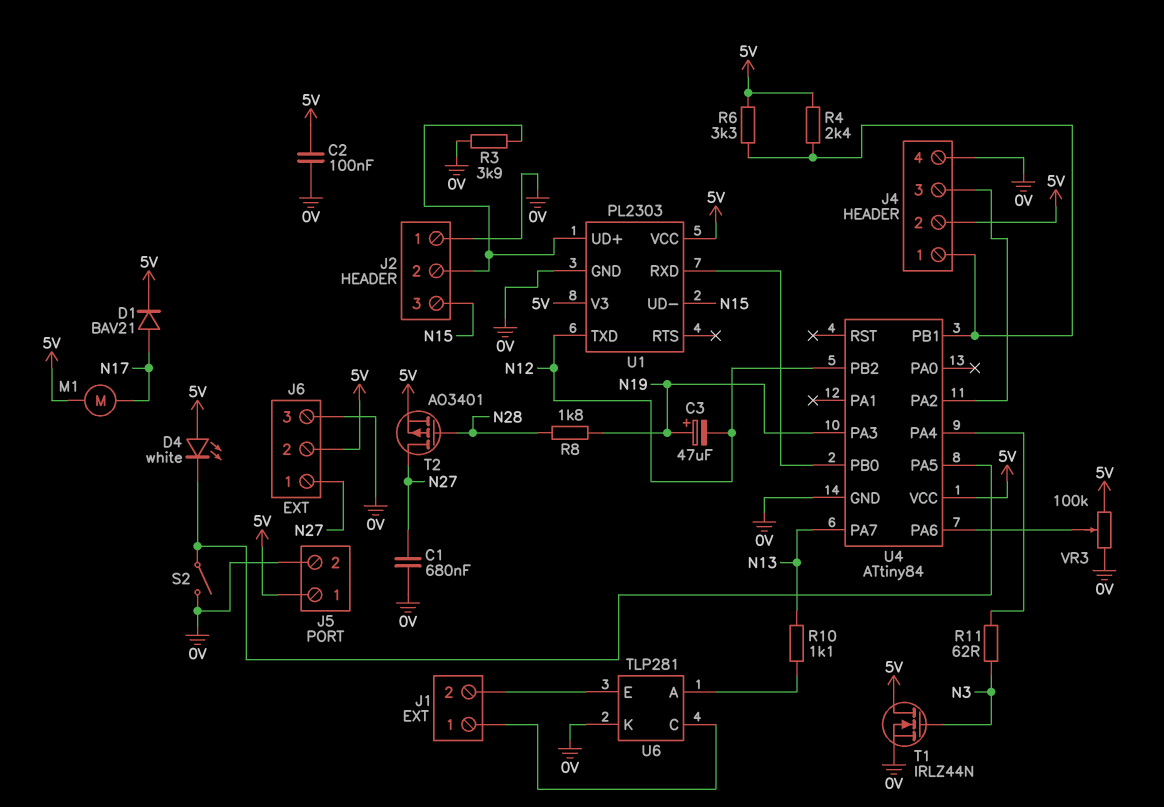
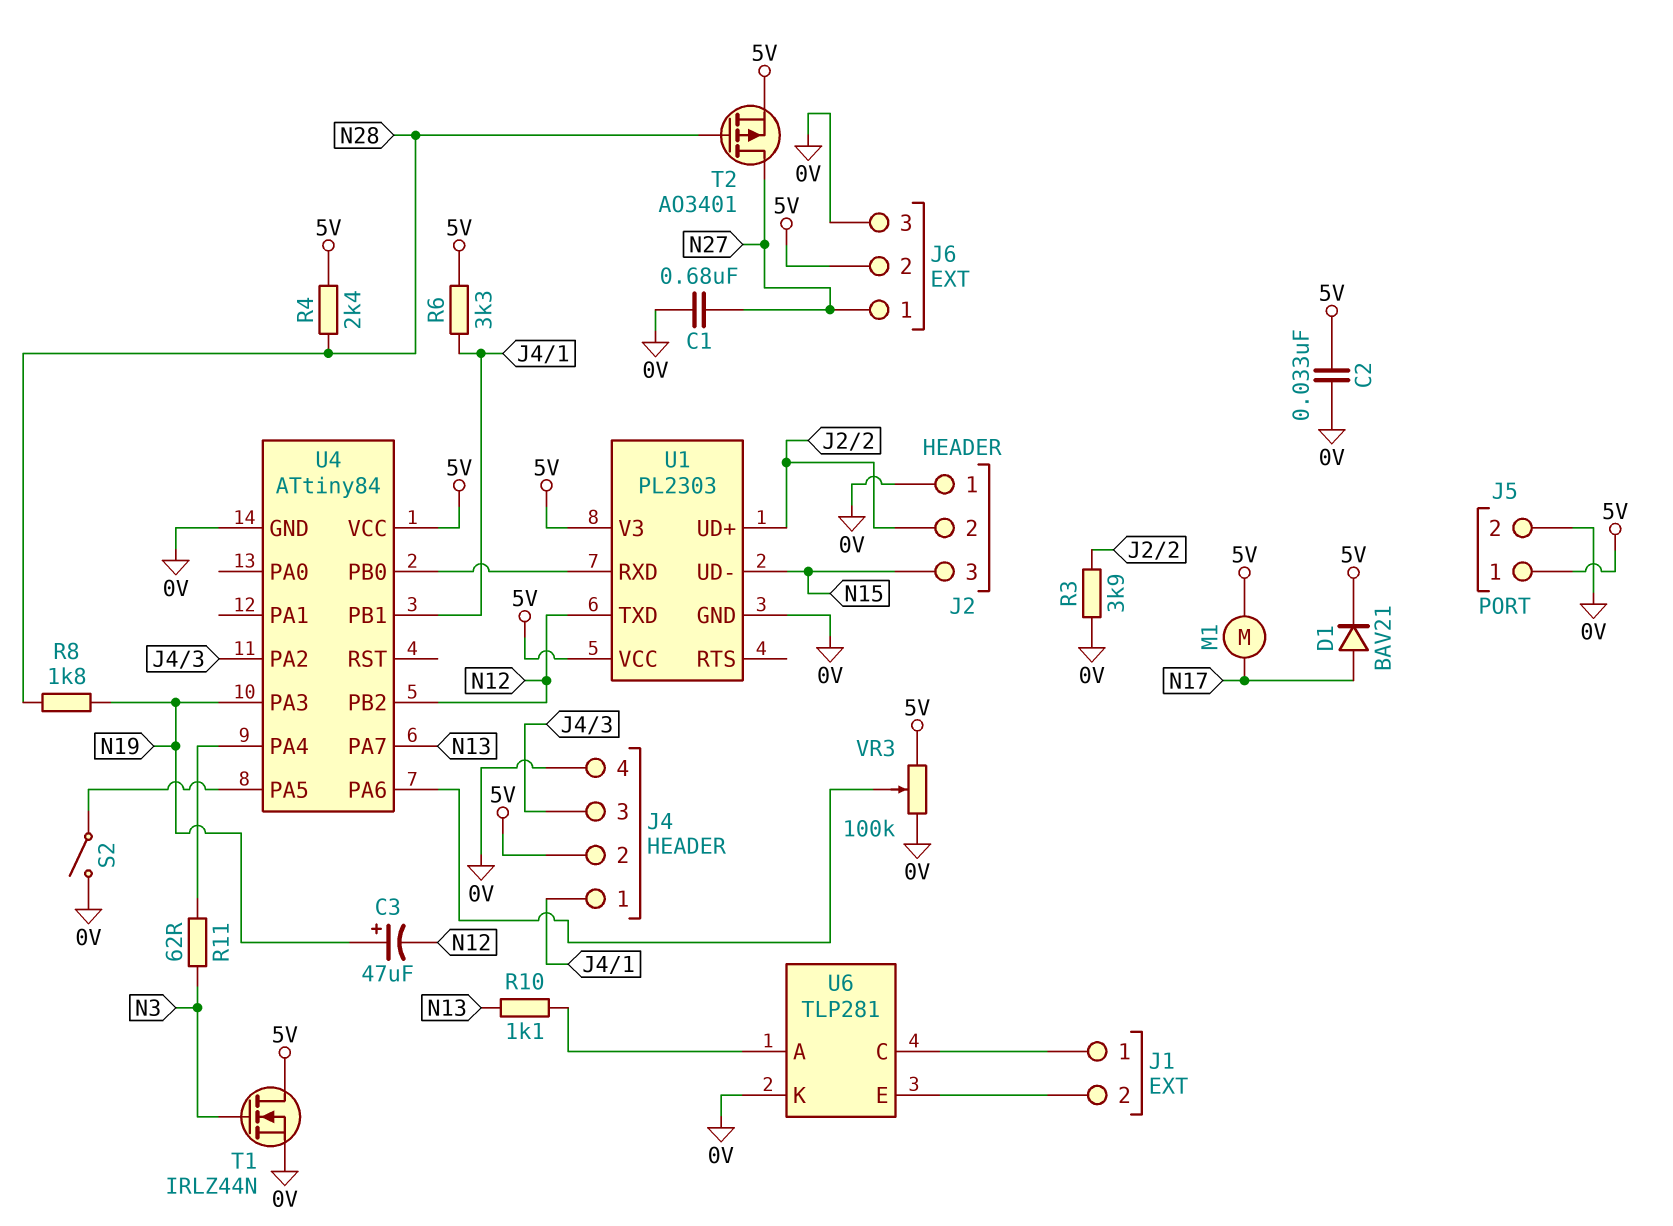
C2: 100nF (0V, 5V) -> 33nF (0V, 5V)
D4: LED white (A 5V, K U4/PA5) -> none
R4: 2.4k (5V, J4/1) -> 2.4k (5V, N28)

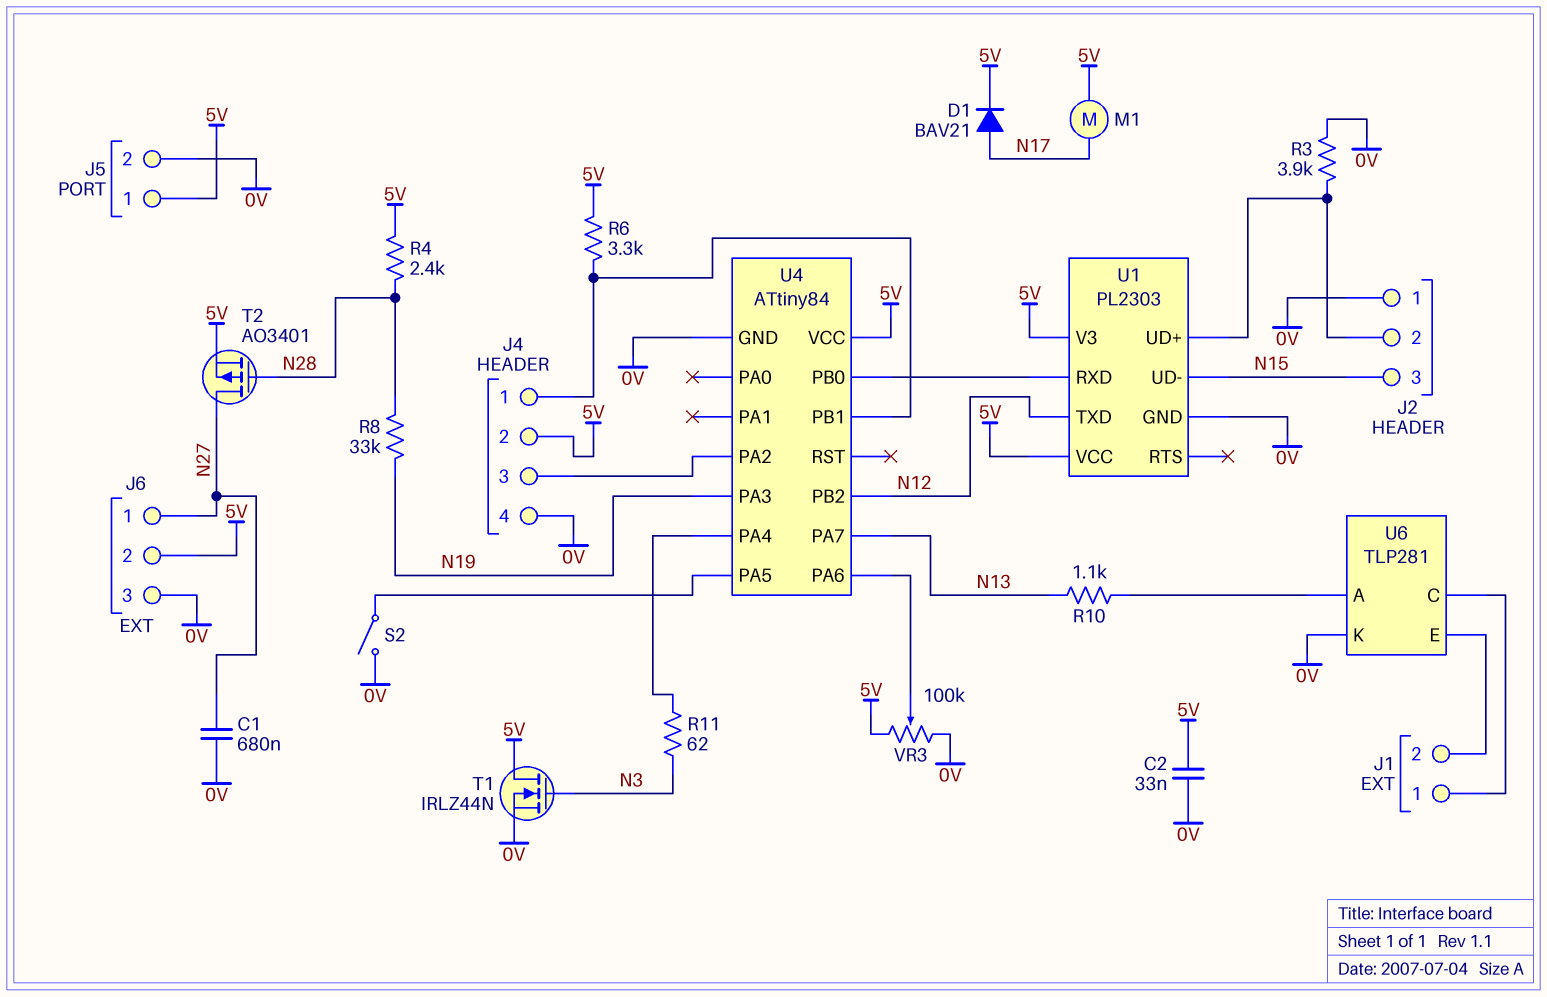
C3: 47uF (plus N19, minus N12) -> none
R8: 1.8k (N19, N28) -> 33k (N19, N28)

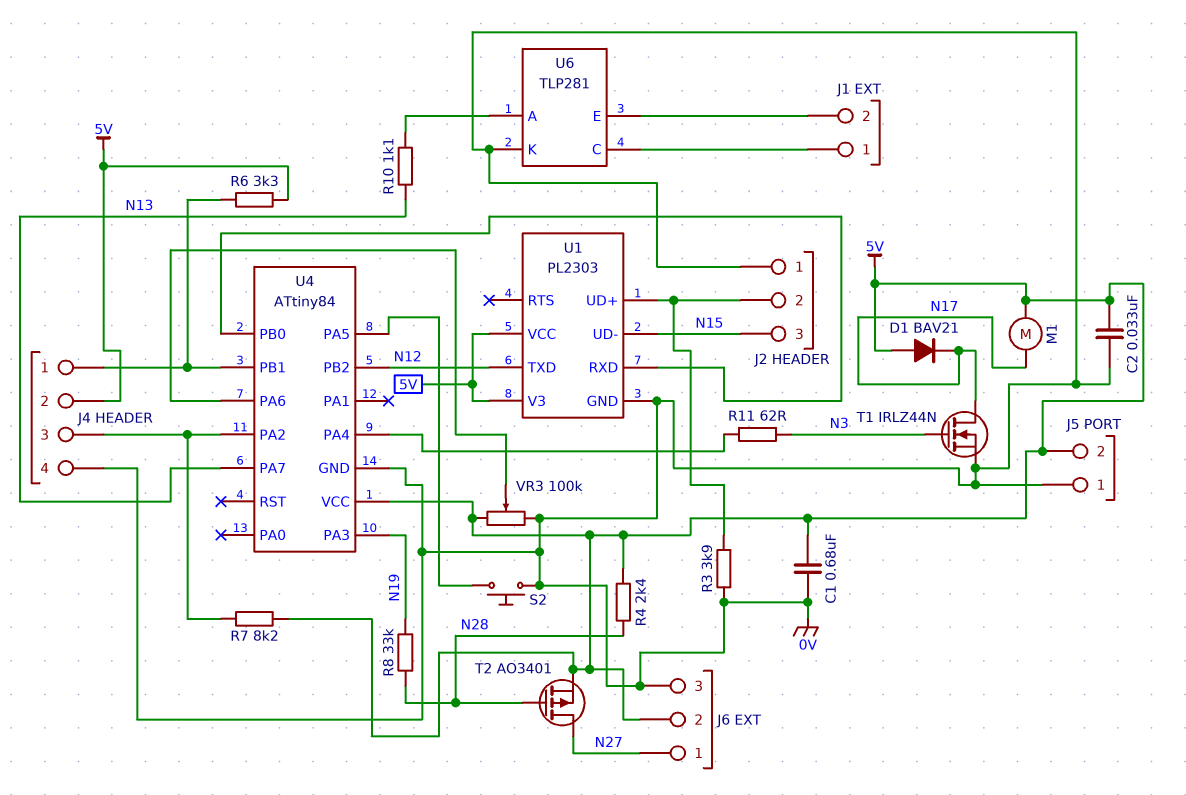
C1: 680nF (0V, N27) -> 680nF (0V, 5V)
D1: diode BAV21 (A N17, K 5V) -> diode BAV21 (A 5V, K N17)
J5 pin 1: 5V -> 0V
J5 pin 2: 0V -> 5V
R7: none -> 8.2k (5V, J4/3)
S2: switch (0V, U4/PA5) -> button (0V, U4/PA5)
T1: NMOS IRLZ44N (G N3, D 5V, S 0V) -> NMOS IRLZ44N (G N3, D N17, S 0V)

